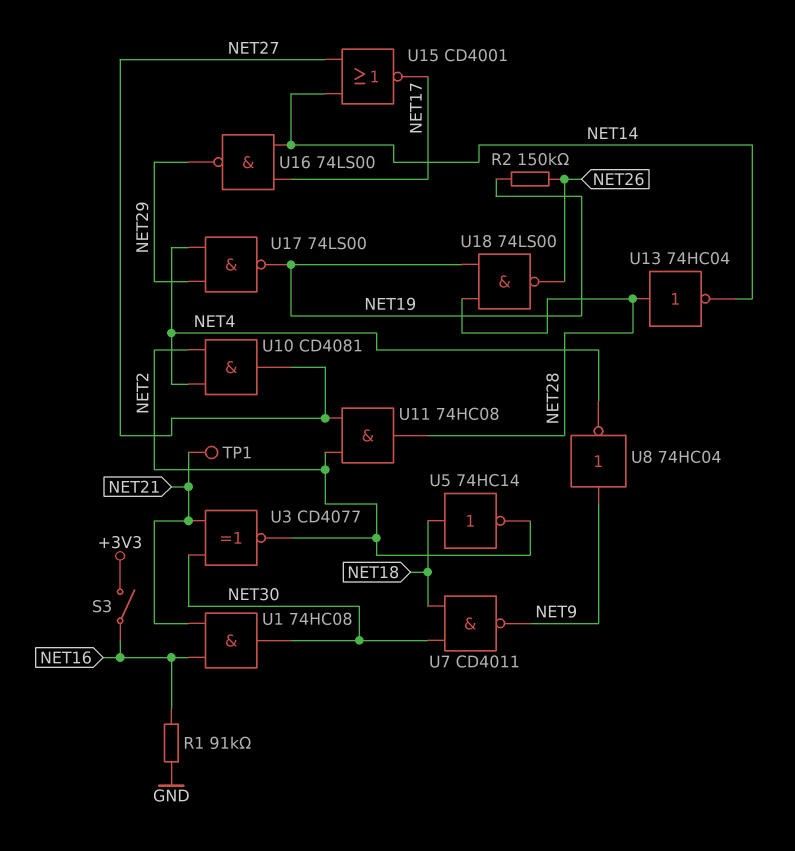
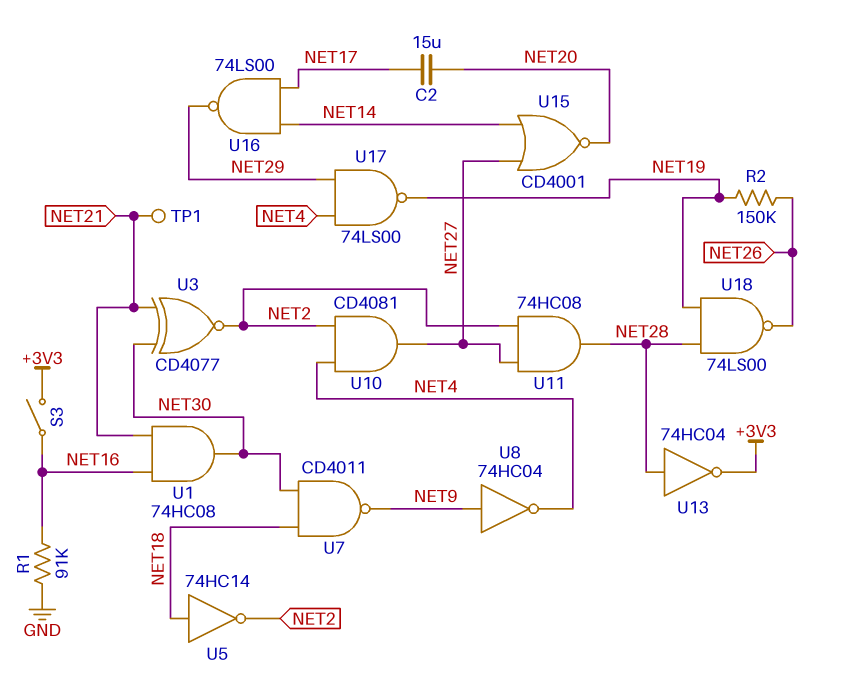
C2: none -> 15uF (NET17, NET20)
U13: NOT 74HC04 (in NET28, out NET14) -> NOT 74HC04 (in NET28, out +3V3)
U15: NOR CD4001 (in NET14, in NET27, out NET17) -> NOR CD4001 (in NET14, in NET27, out NET20)

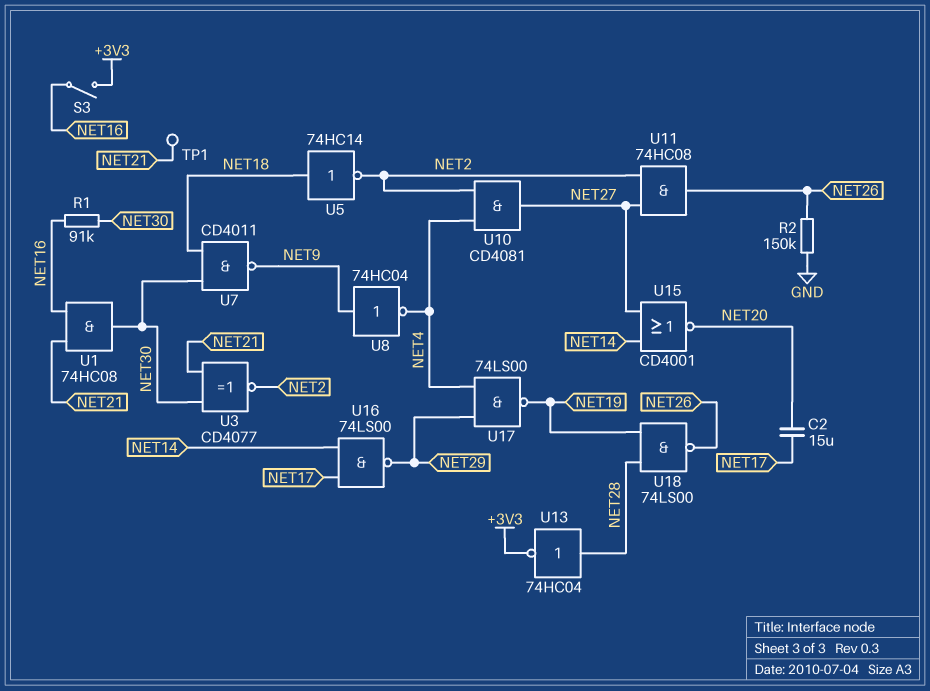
R1: 91k (GND, NET16) -> 91k (NET16, NET30)
R2: 150k (NET19, NET26) -> 150k (GND, NET26)
U11: AND 74HC08 (in NET2, in NET27, out NET28) -> AND 74HC08 (in NET2, in NET27, out NET26)

